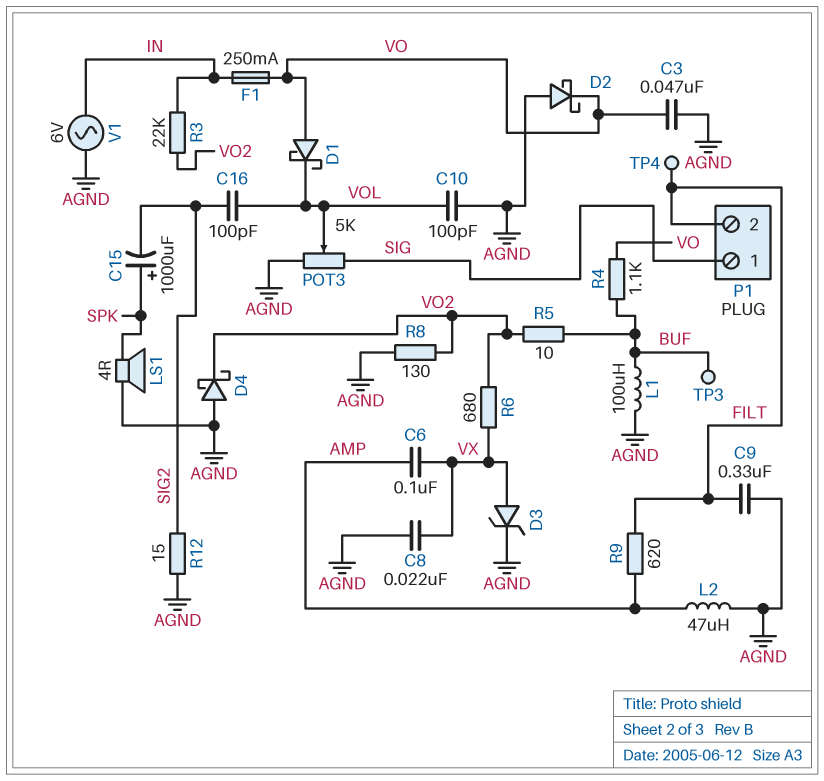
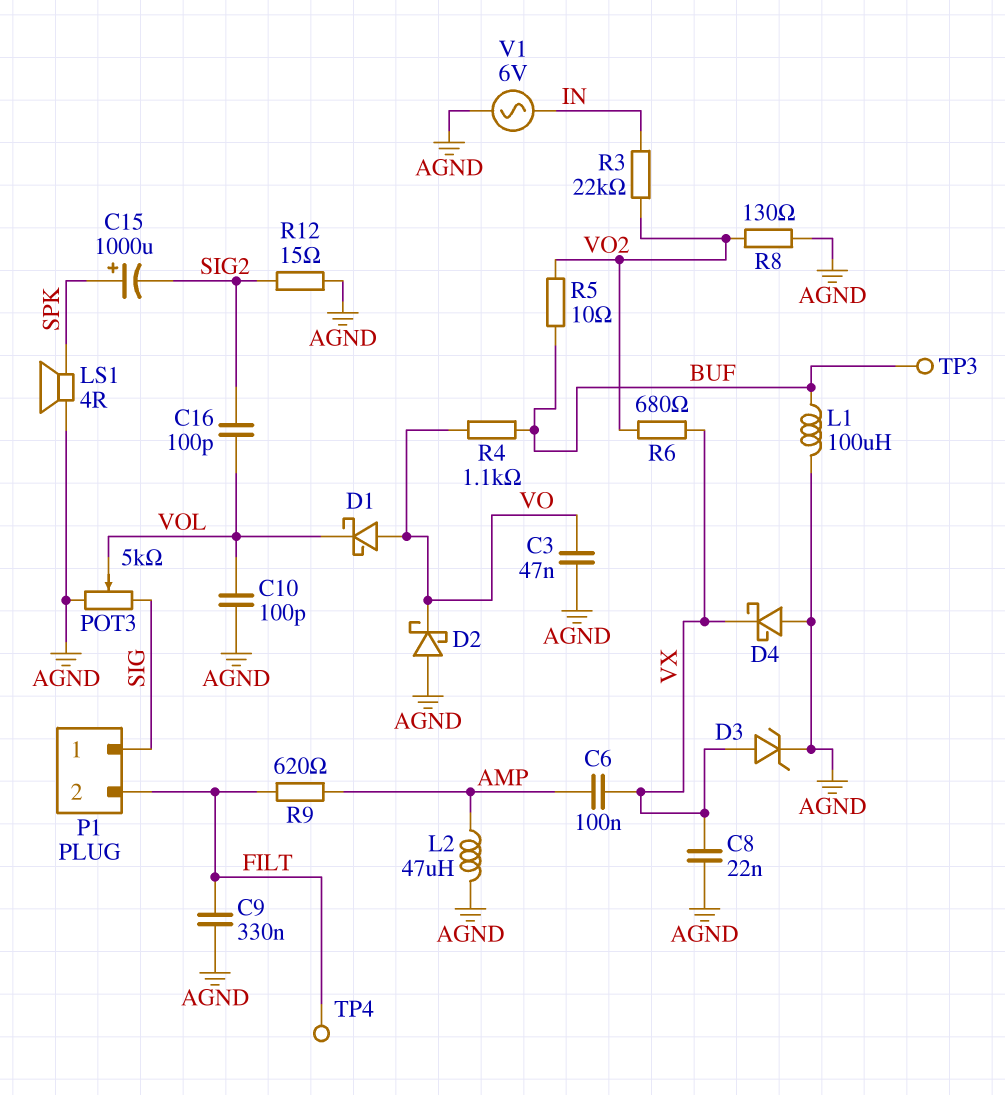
D4: schottky (A AGND, K VO2) -> schottky (A AGND, K VX)
F1: 250mA (IN, VO) -> none

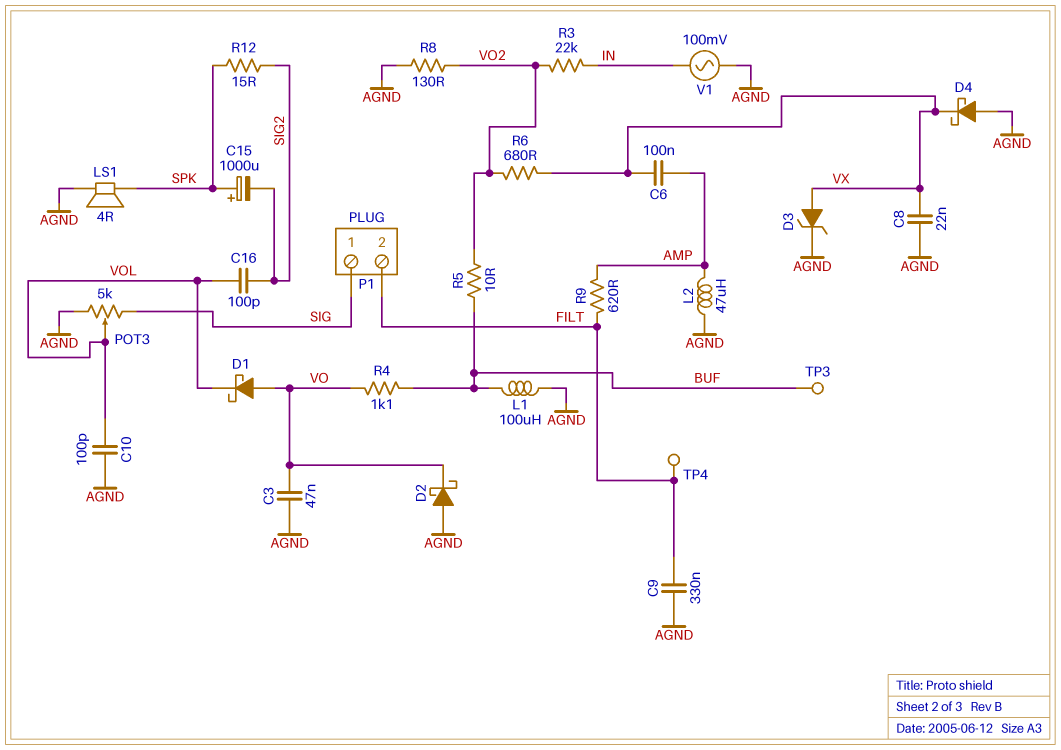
R12: 15 (AGND, SIG2) -> 15 (SIG2, SPK)
V1: AC 6V (AGND, IN) -> AC 100mV (AGND, IN)

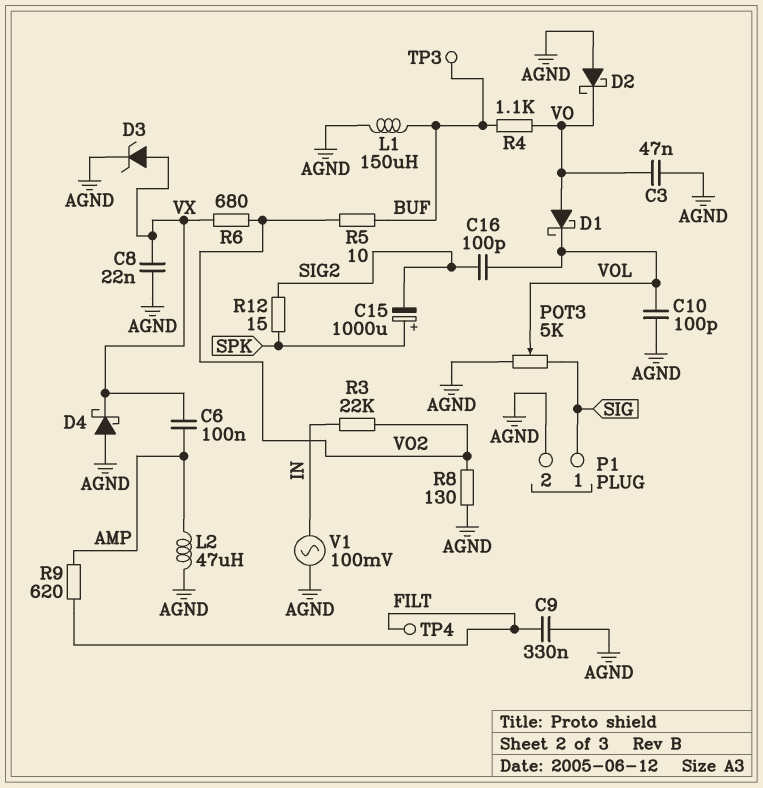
L1: 100uH (AGND, BUF) -> 150uH (AGND, BUF)
LS1: speaker 4R (AGND, SPK) -> none
P1 pin 2: FILT -> AGND

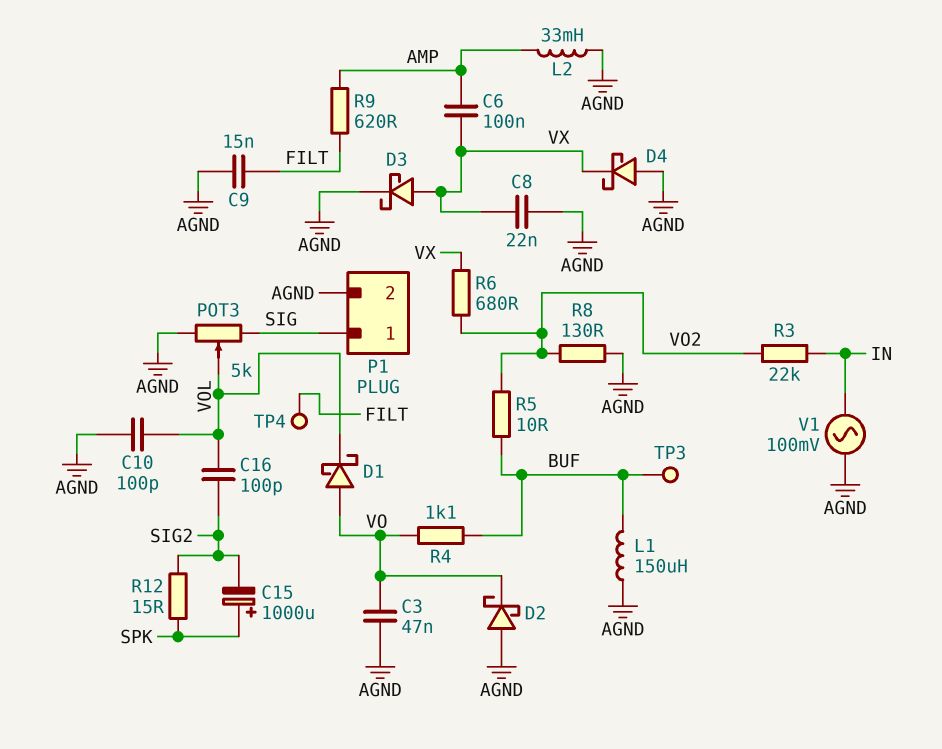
C9: 330nF (AGND, FILT) -> 15nF (AGND, FILT)
D3: zener (A VX, K AGND) -> schottky (A VX, K AGND)
L2: 47uH (AGND, AMP) -> 33mH (AGND, AMP)

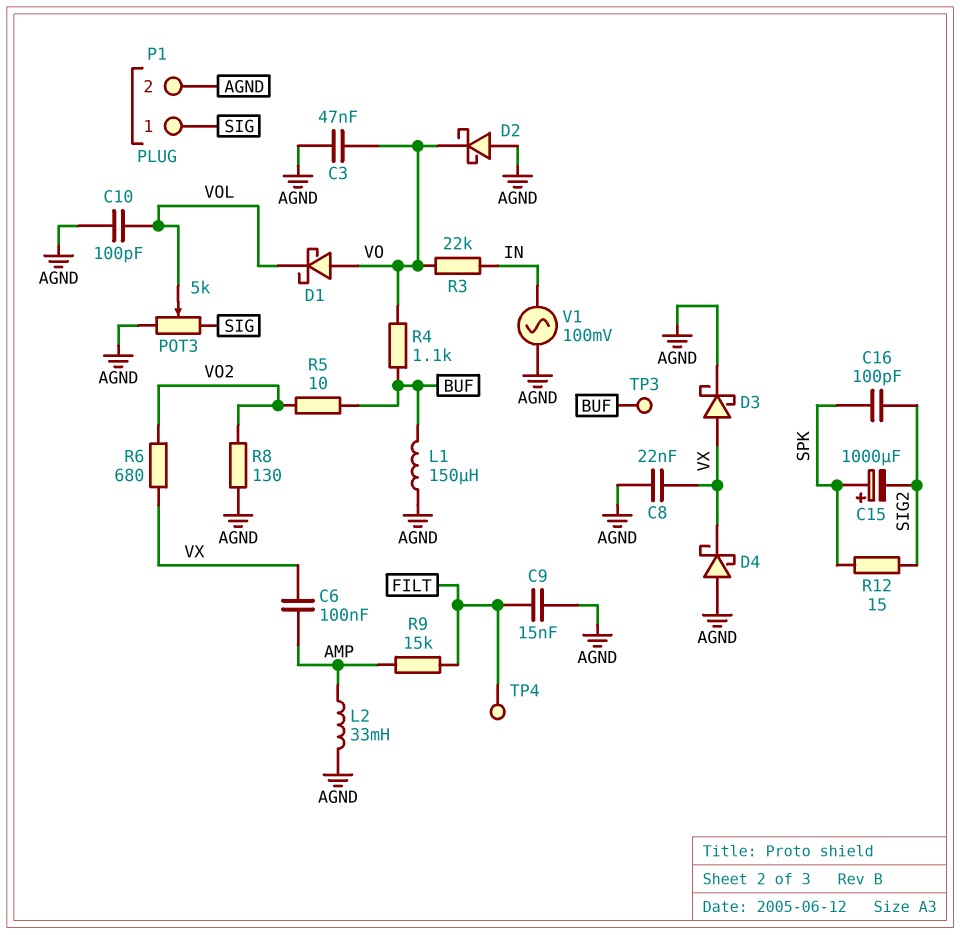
C16: 100pF (SIG2, VOL) -> 100pF (SIG2, SPK)
R3: 22k (IN, VO2) -> 22k (IN, VO)
R9: 620 (AMP, FILT) -> 15k (AMP, FILT)

